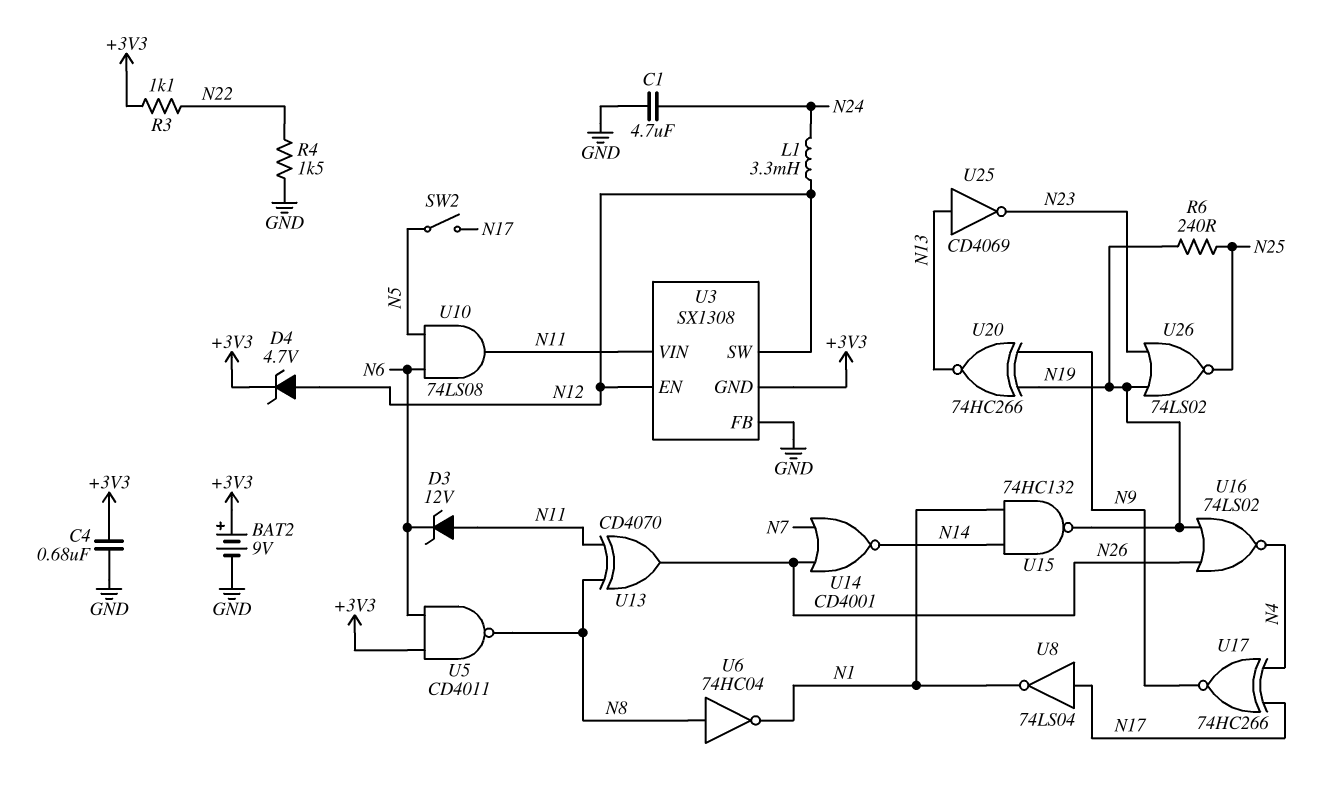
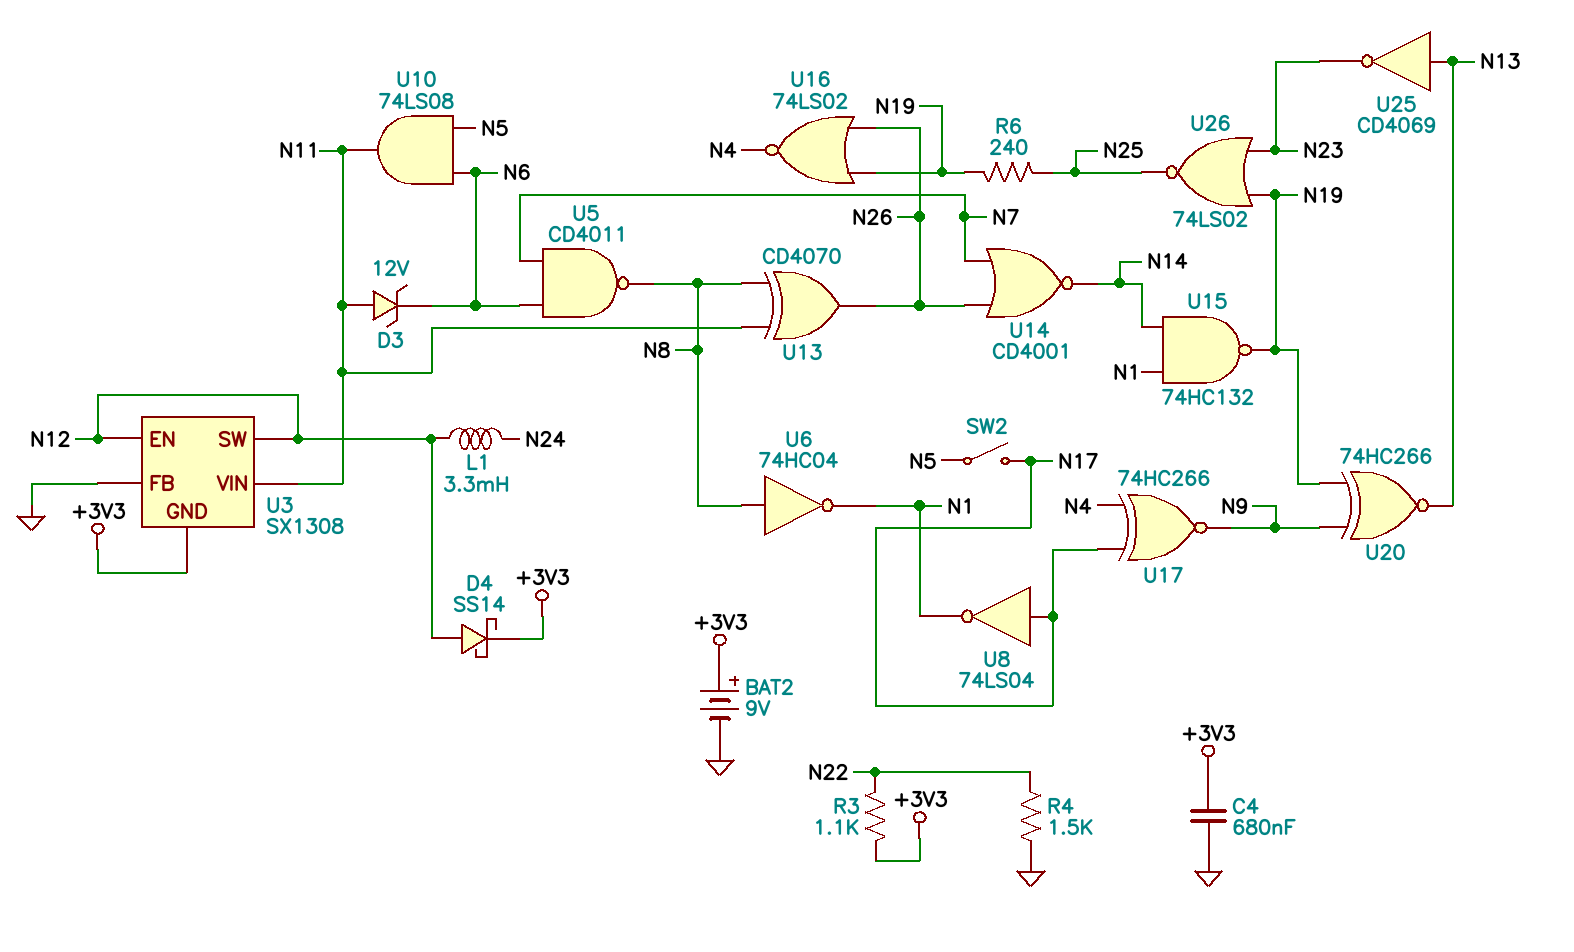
C1: 4.7uF (GND, N24) -> none
D4: zener 4.7V (A N12, K +3V3) -> schottky SS14 (A N12, K +3V3)
U5: NAND CD4011 (in +3V3, in N6, out N8) -> NAND CD4011 (in N6, in N7, out N8)

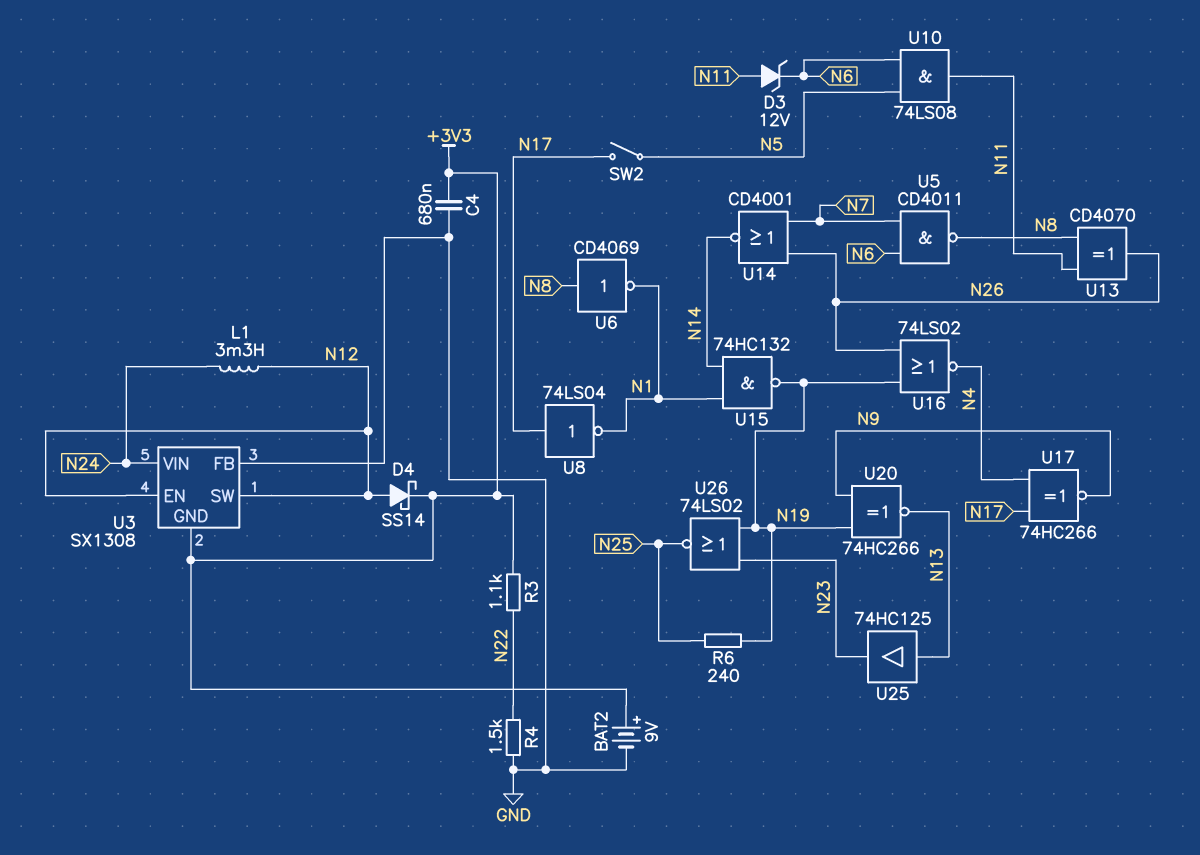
U3 pin VIN: N11 -> N24
U6: NOT 74HC04 (in N8, out N1) -> NOT CD4069 (in N8, out N1)
U25: NOT CD4069 (in N13, out N23) -> buffer 74HC125 (in N13, out N23)

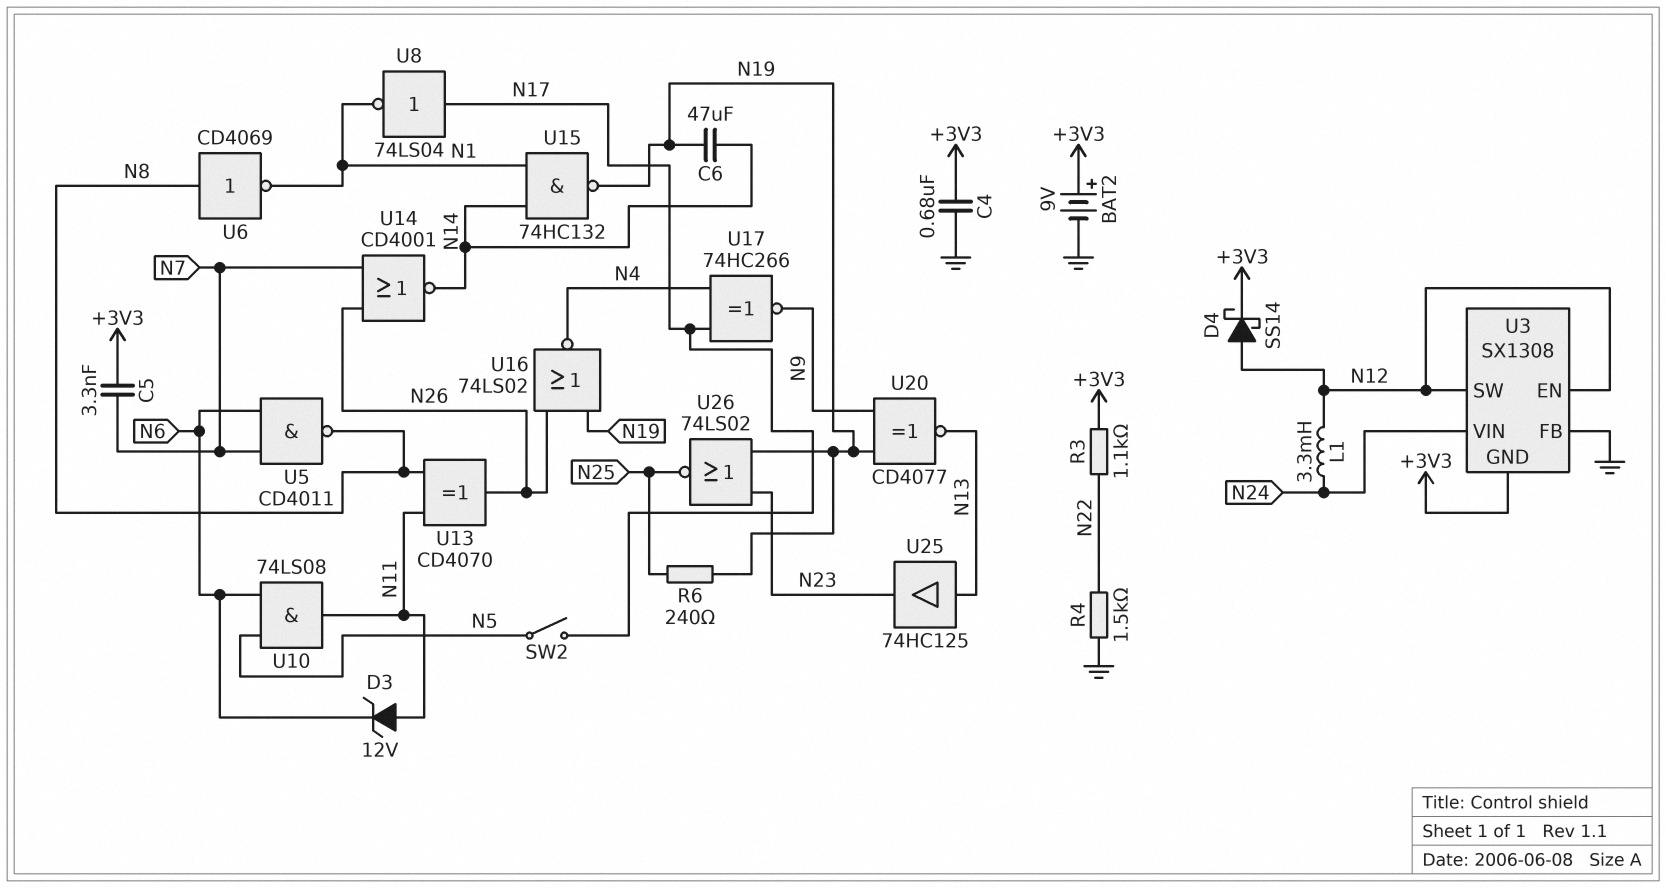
C5: none -> 3.3nF (+3V3, N7)
C6: none -> 47uF (N14, N19)
U20: XNOR 74HC266 (in N9, in N19, out N13) -> XNOR CD4077 (in N9, in N19, out N13)

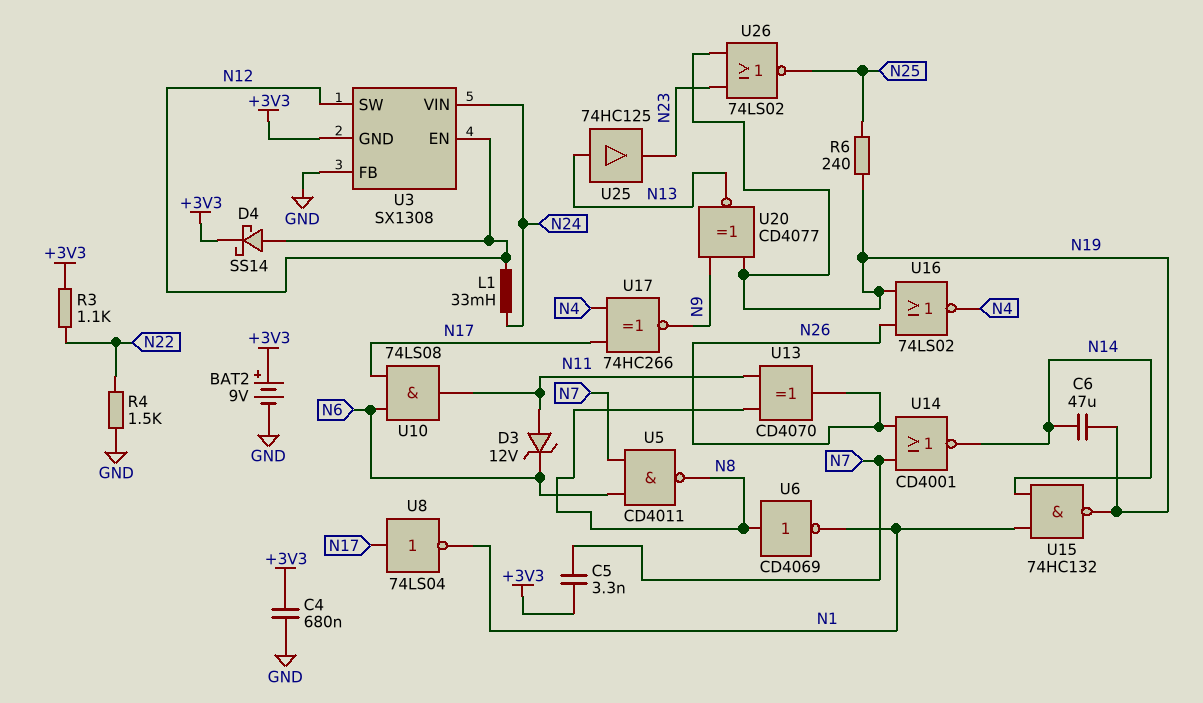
L1: 3.3mH (N12, N24) -> 33mH (N12, N24)
SW2: switch (N5, N17) -> none
U10: AND 74LS08 (in N5, in N6, out N11) -> AND 74LS08 (in N6, in N17, out N11)

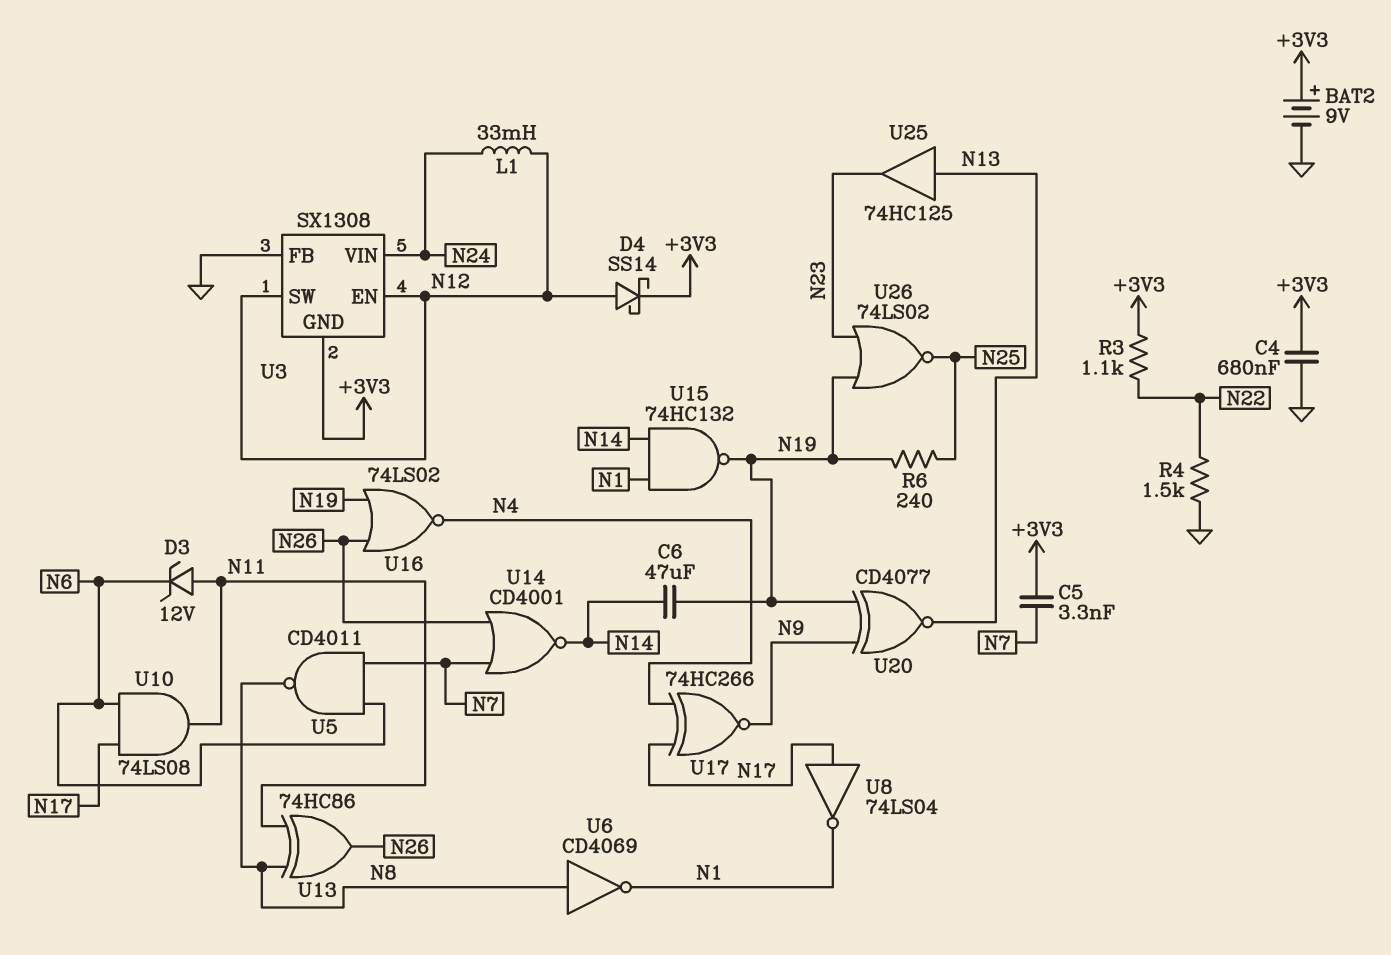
U13: XOR CD4070 (in N8, in N11, out N26) -> XOR 74HC86 (in N8, in N11, out N26)

